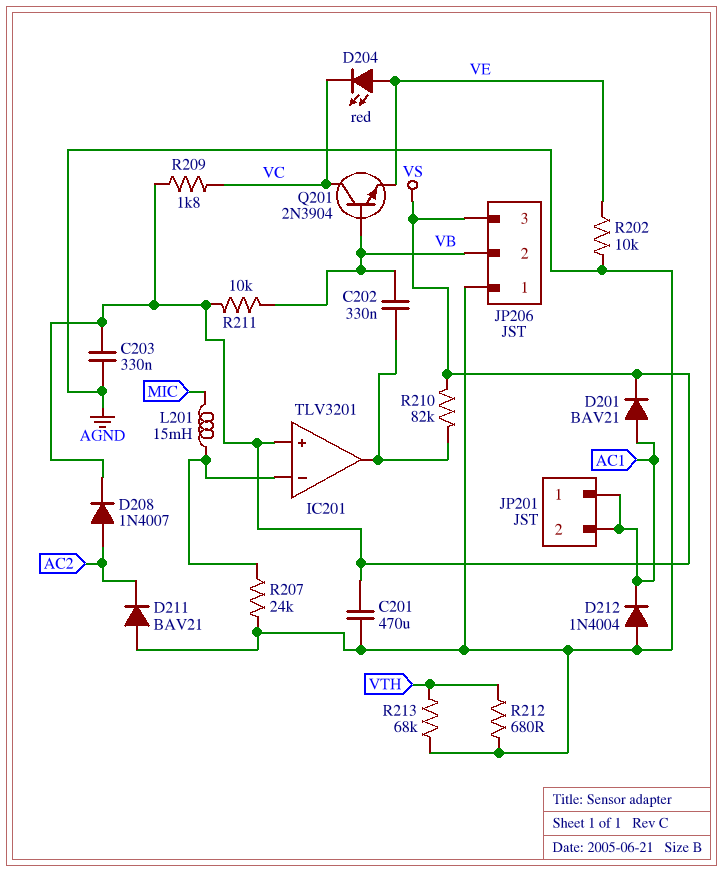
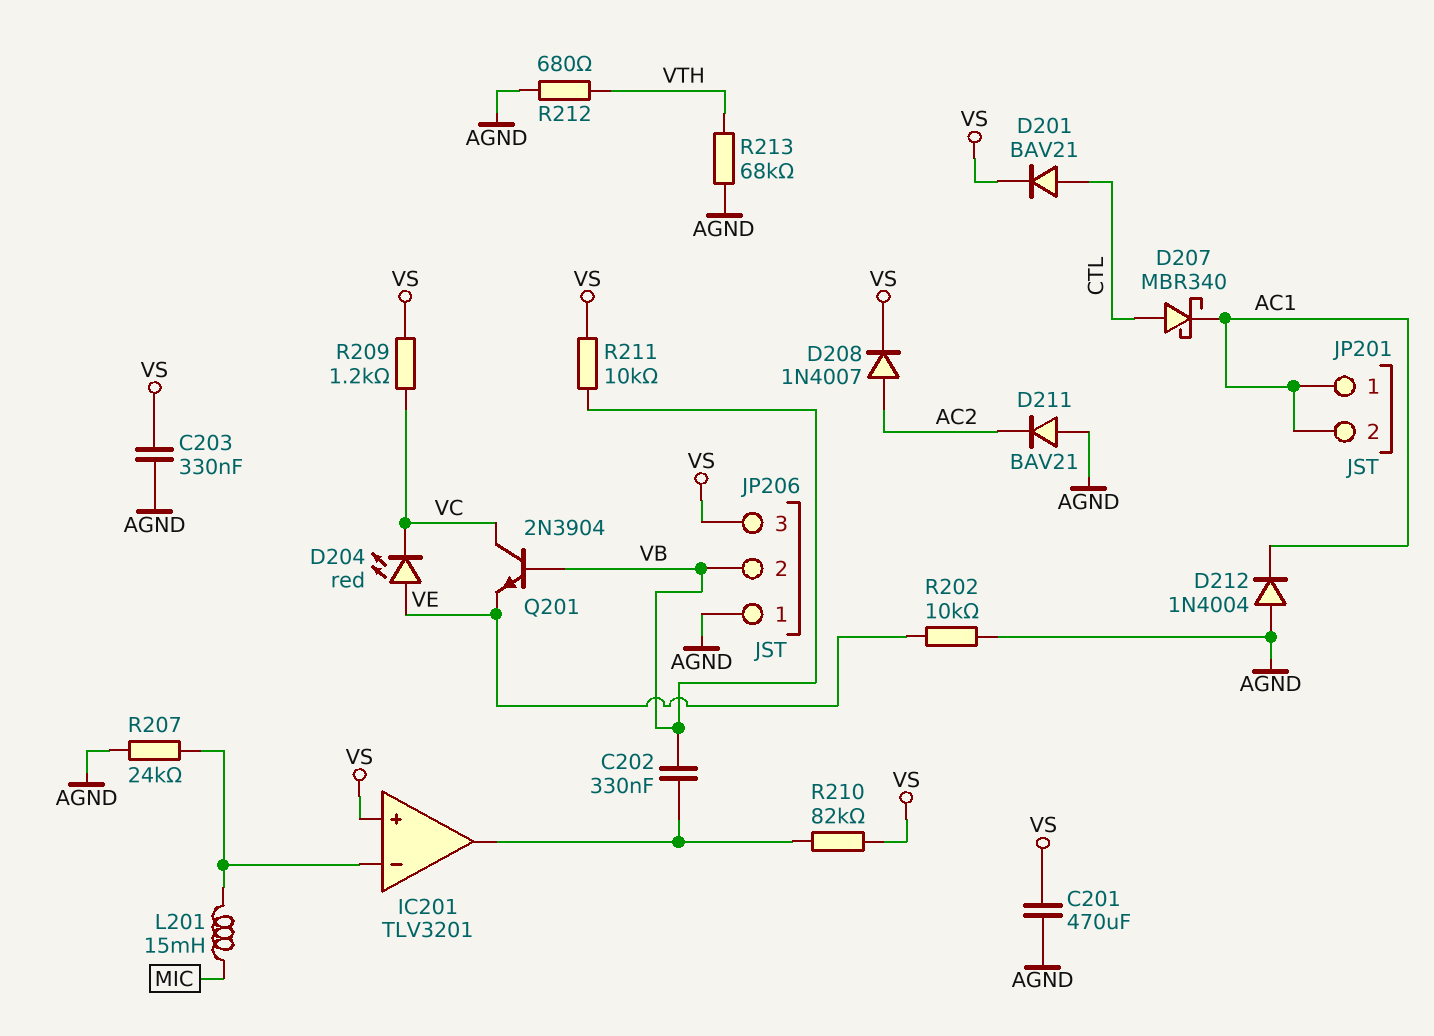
D201: diode BAV21 (A AC1, K VS) -> diode BAV21 (A CTL, K VS)
D207: none -> schottky MBR340 (A CTL, K AC1)
R209: 1.8k (VC, VS) -> 1.2k (VC, VS)

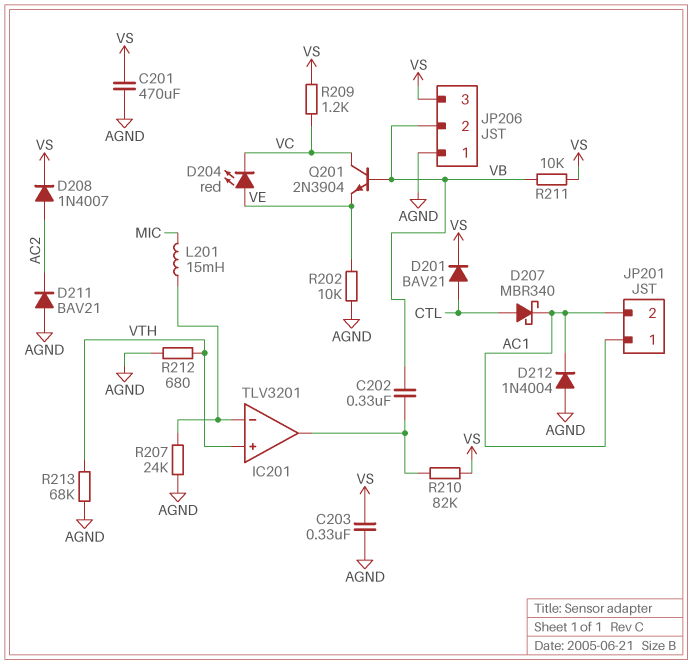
IC201 pin in+: VS -> VTH

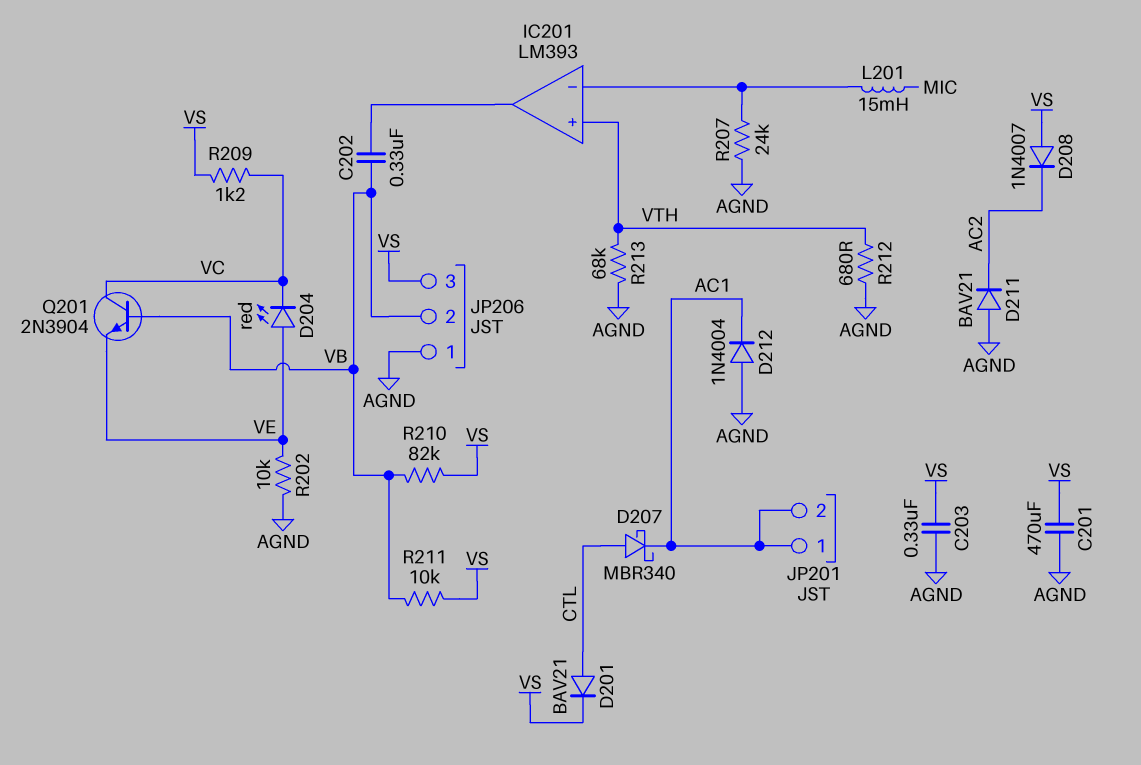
D208: diode 1N4007 (A AC2, K VS) -> diode 1N4007 (A VS, K AC2)
IC201: TLV3201 -> LM393
R210: 82k (IC201/out, VS) -> 82k (VB, VS)

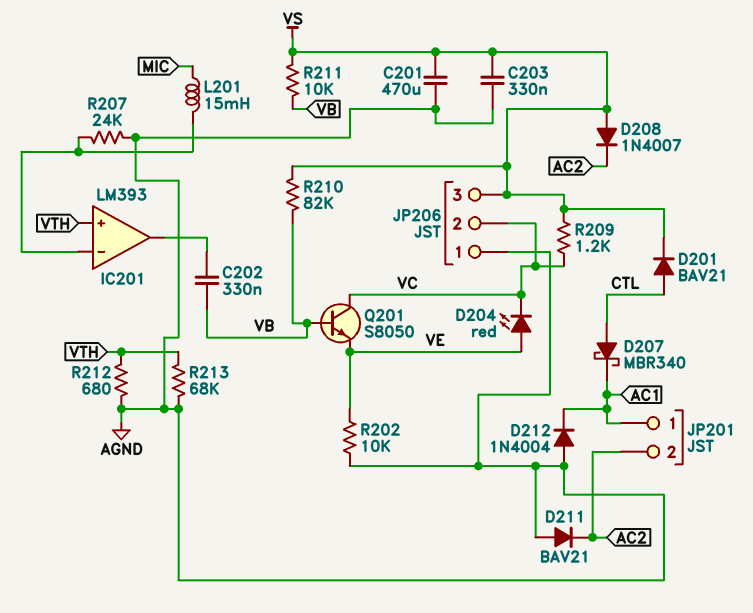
JP201 pin 2: AC1 -> AC2
JP206 pin 2: VB -> VC
Q201: NPN 2N3904 (B VB, C VC, E VE) -> NPN S8050 (B VB, C VC, E VE)

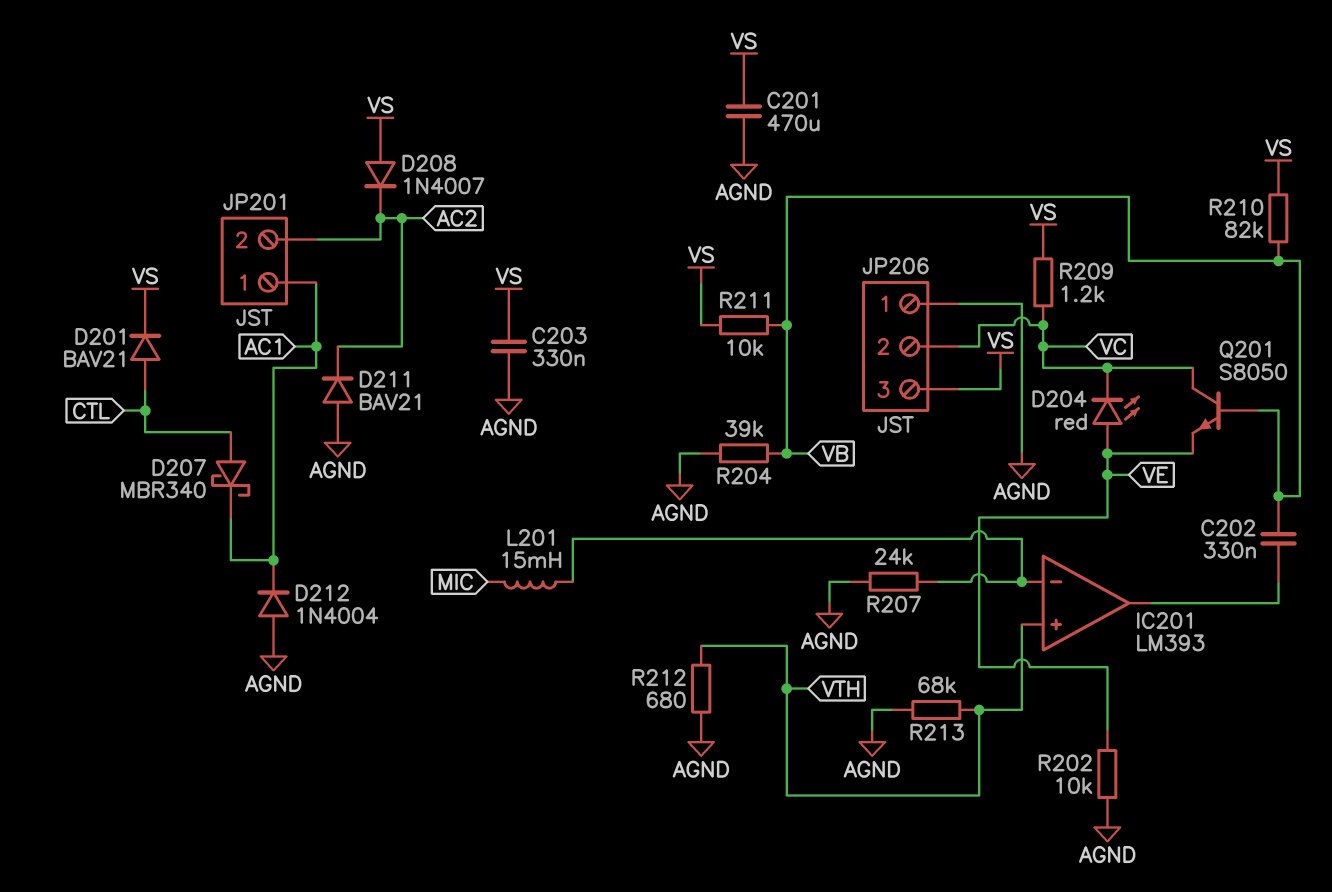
R204: none -> 39k (AGND, VB)

